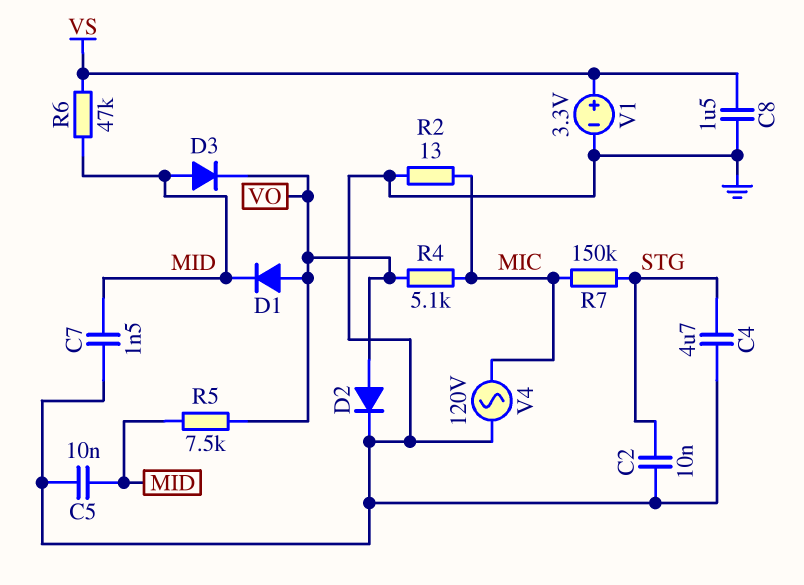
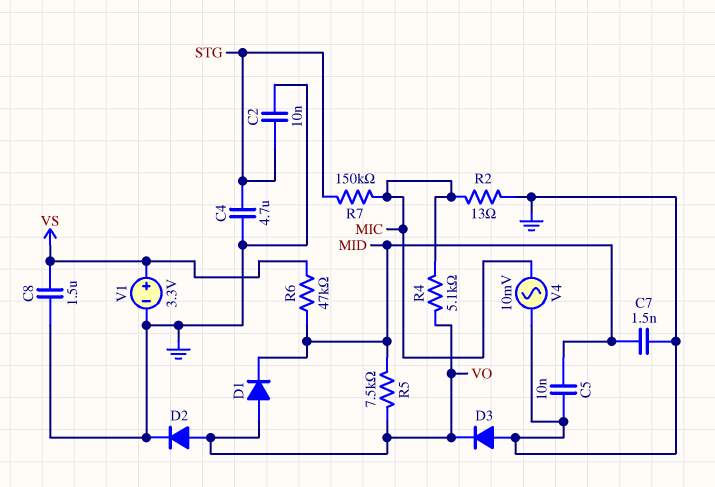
D3: diode (A MID, K VO) -> diode (A GND, K VO)
V4: AC 120V (GND, MIC) -> AC 10mV (GND, MIC)

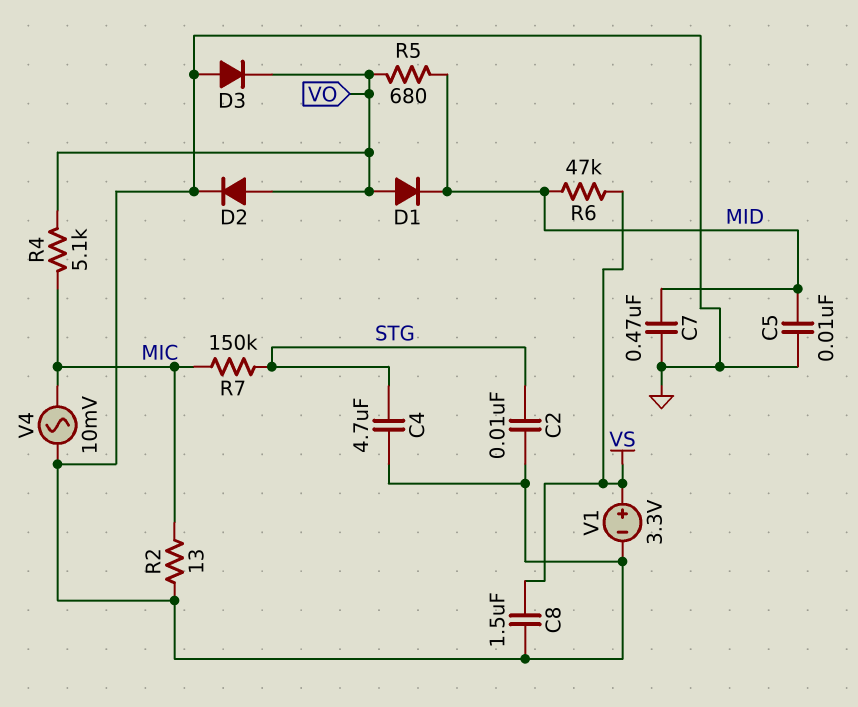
C7: 1.5nF (GND, MID) -> 470nF (GND, MID)
R5: 7.5k (MID, VO) -> 680 (MID, VO)

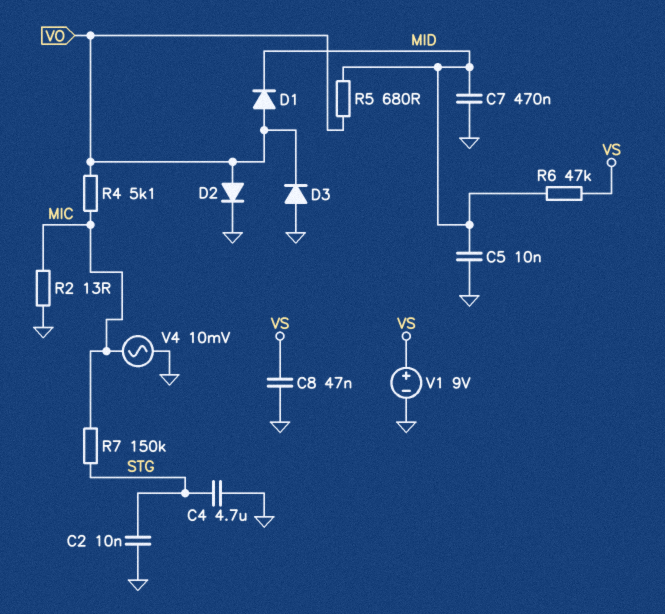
C8: 1.5uF (GND, VS) -> 47nF (GND, VS)
V1: 3.3V (plus VS, minus GND) -> 9V (plus VS, minus GND)

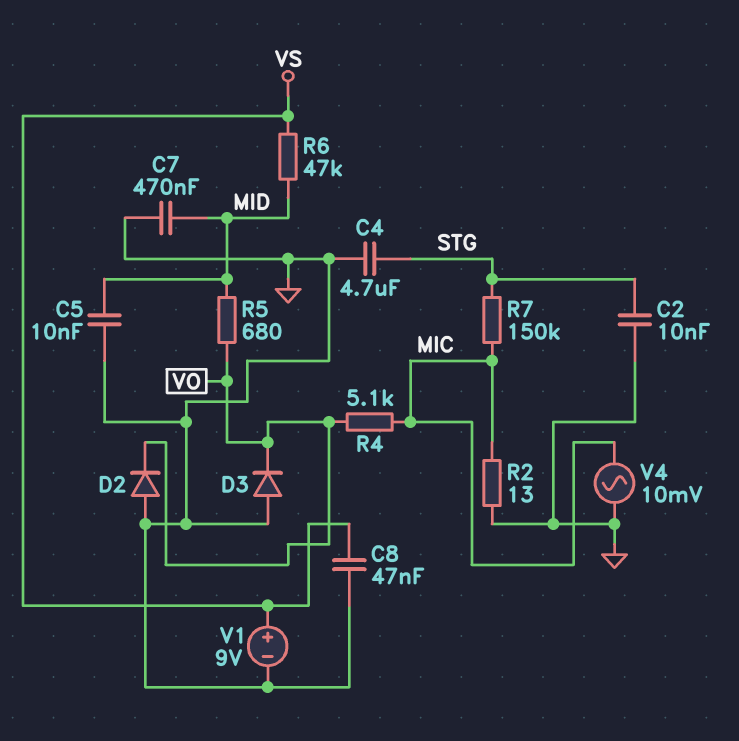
D1: diode (A VO, K MID) -> none
D2: diode (A VO, K GND) -> diode (A GND, K VO)

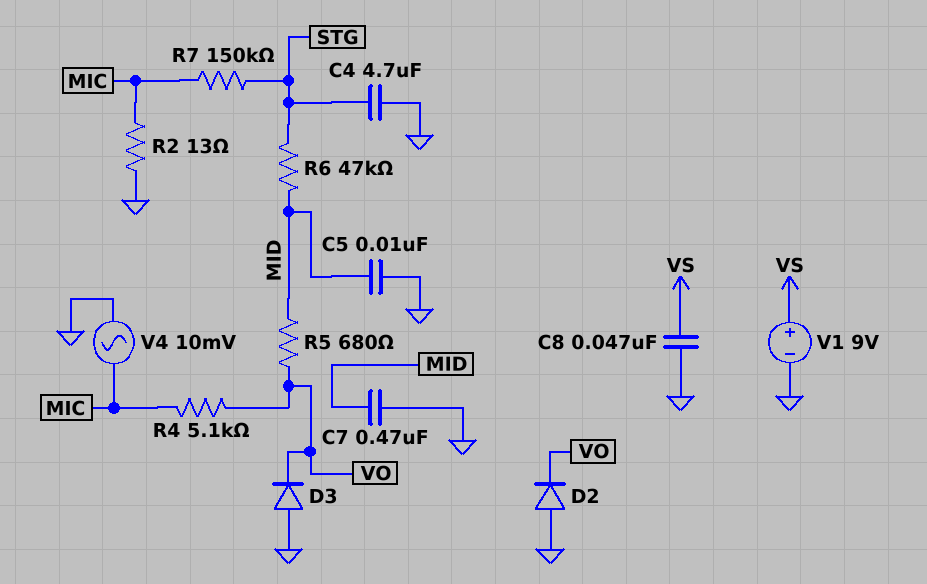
C2: 10nF (GND, STG) -> none
R6: 47k (MID, VS) -> 47k (MID, STG)

